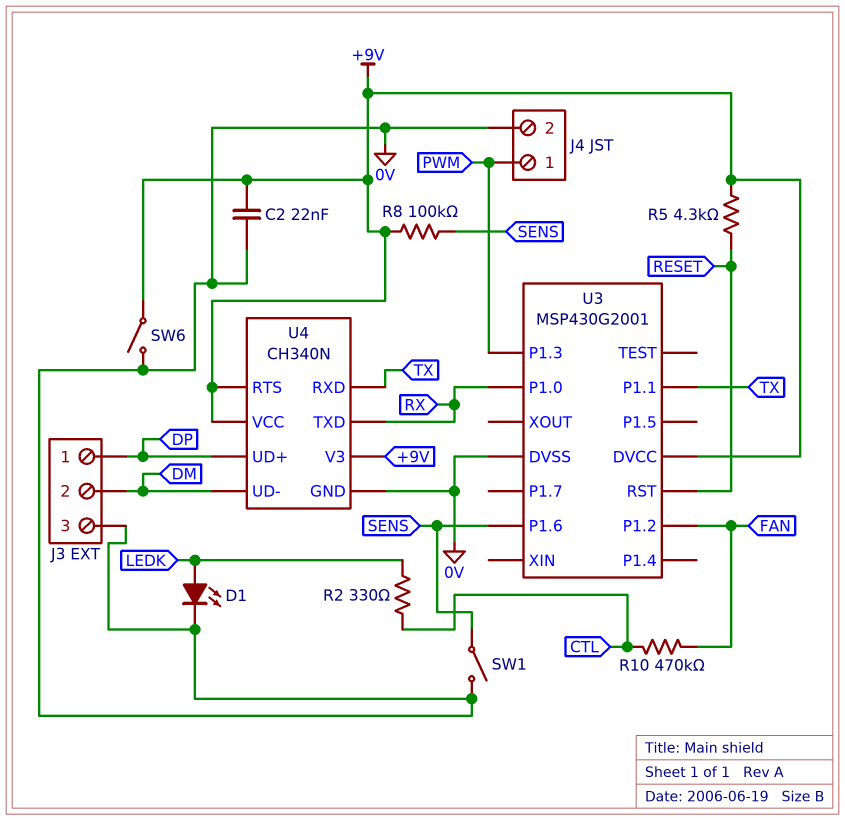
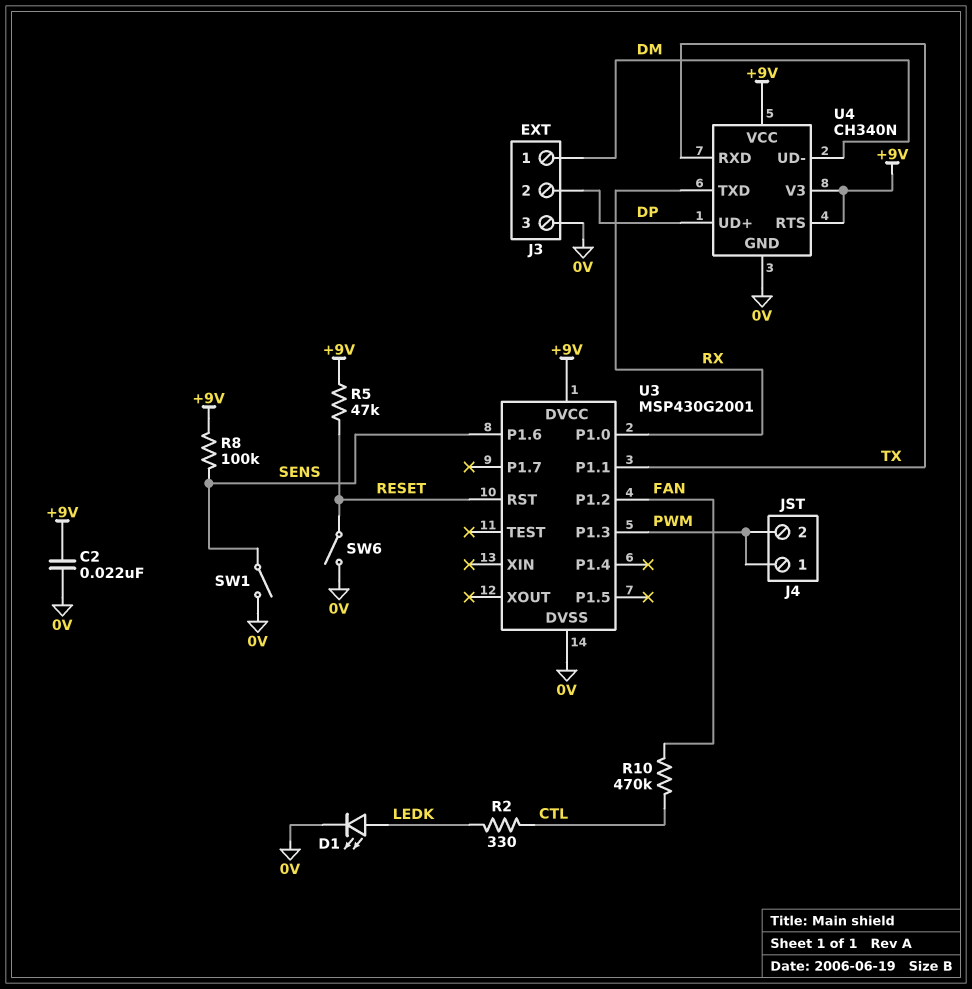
J3 pin 1: DP -> DM
J3 pin 2: DM -> DP
J4 pin 2: 0V -> PWM
R5: 4.3k (+9V, RESET) -> 47k (+9V, RESET)
SW6: switch (+9V, 0V) -> switch (0V, RESET)

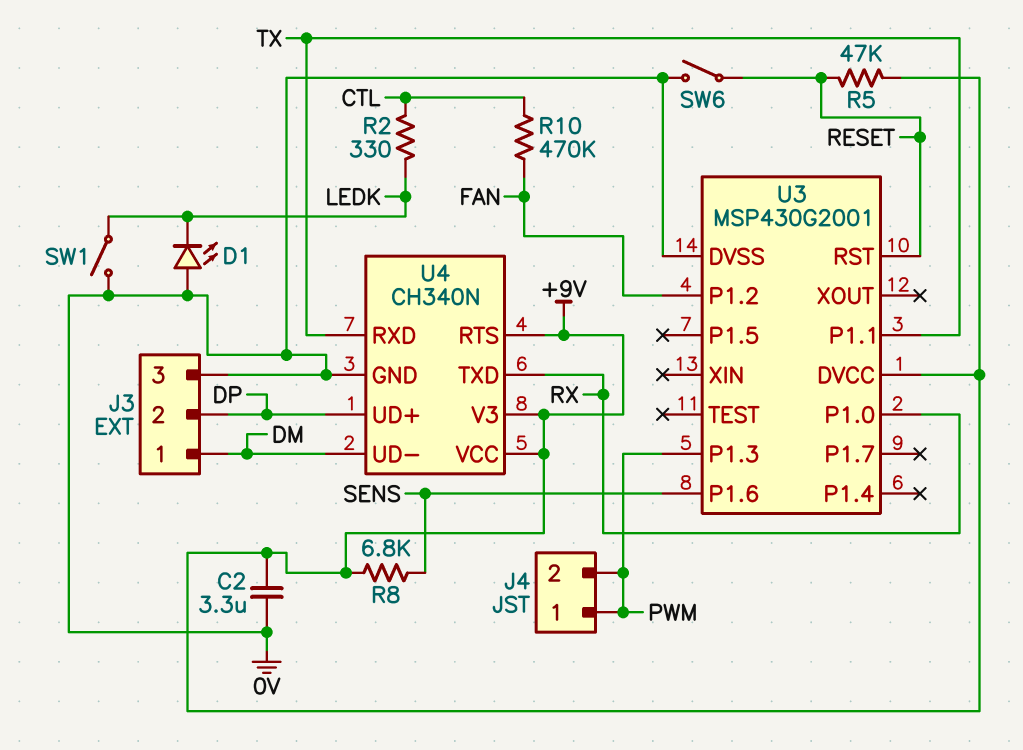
C2: 22nF (+9V, 0V) -> 3.3uF (+9V, 0V)
D1: LED (A LEDK, K 0V) -> LED (A 0V, K LEDK)
R8: 100k (+9V, SENS) -> 6.8k (+9V, SENS)
SW1: switch (0V, SENS) -> switch (0V, LEDK)

